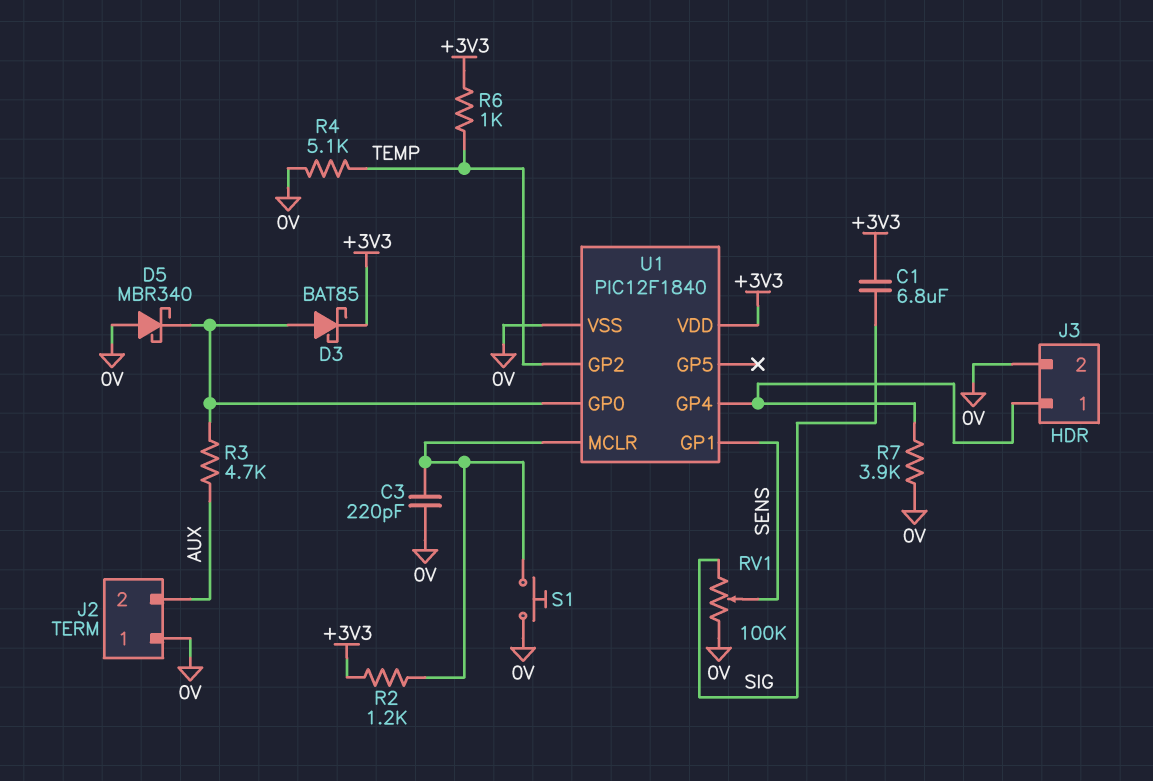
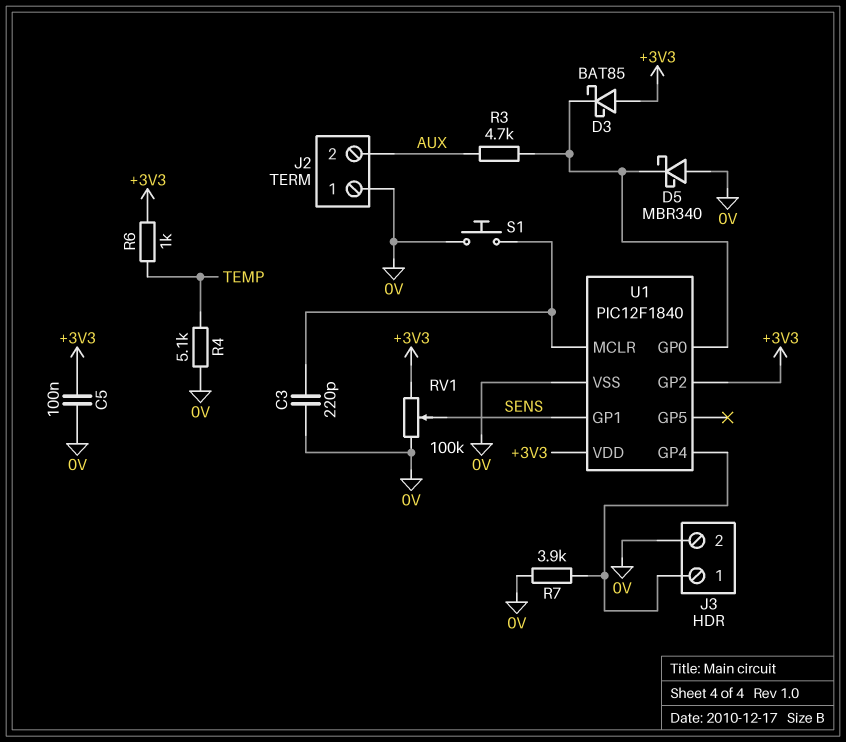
C1: 6.8uF (+3V3, SIG) -> none
C5: none -> 100nF (+3V3, 0V)
D3: schottky BAT85 (A U1/GP0, K +3V3) -> schottky BAT85 (A +3V3, K U1/GP0)
R2: 1.2k (+3V3, U1/MCLR) -> none
RV1: 100k (0V, SIG, wiper SENS) -> 100k (+3V3, 0V, wiper SENS)
U1 pin GP2: TEMP -> +3V3

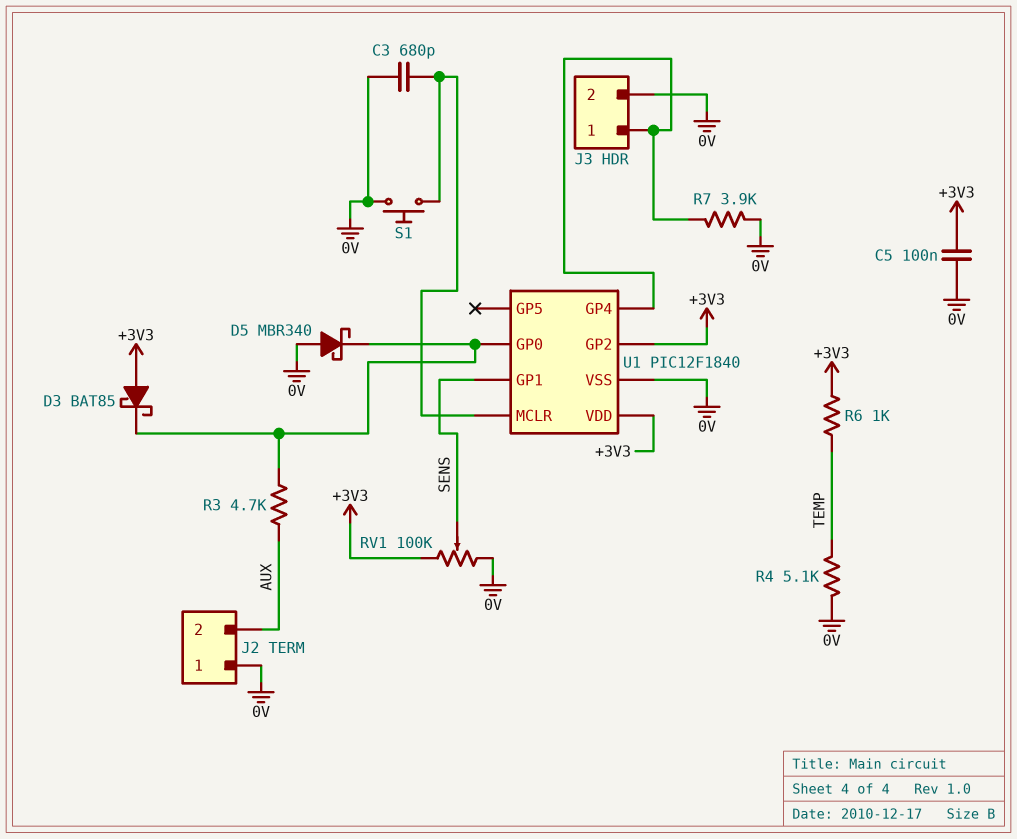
C3: 220pF (0V, U1/MCLR) -> 680pF (0V, U1/MCLR)

